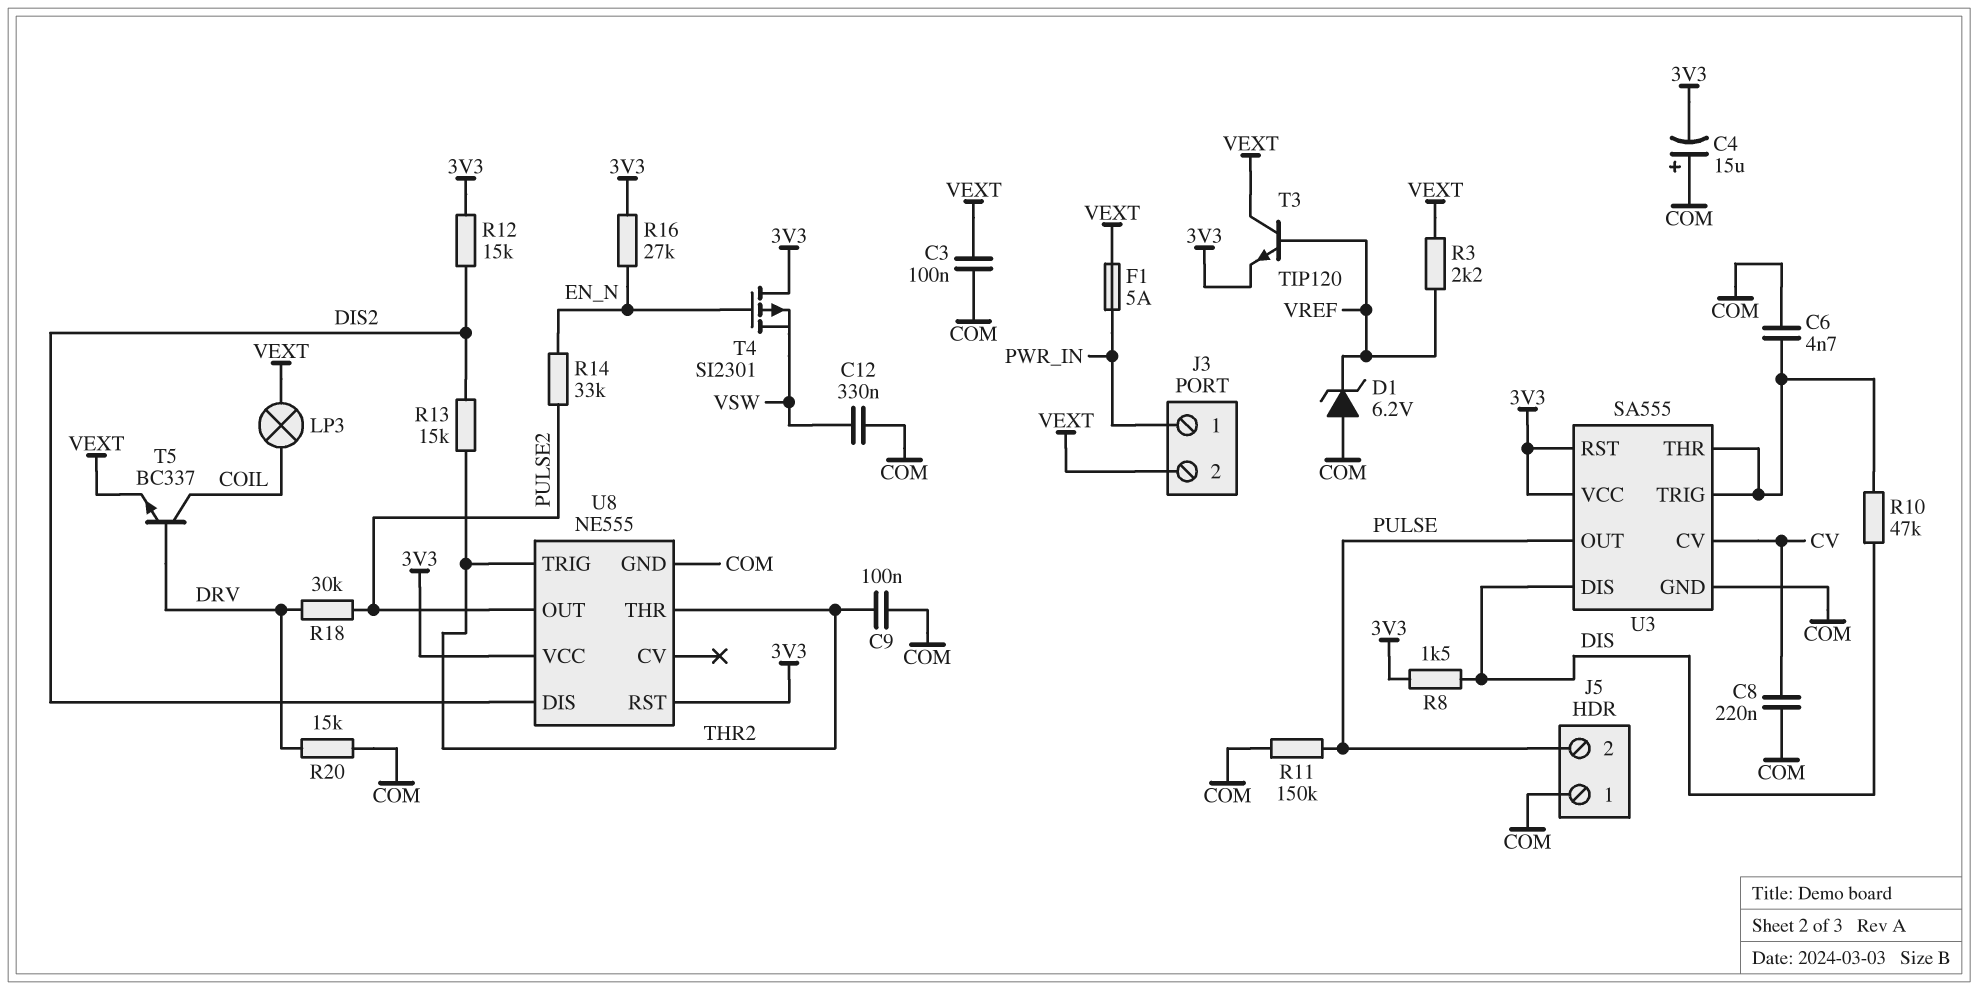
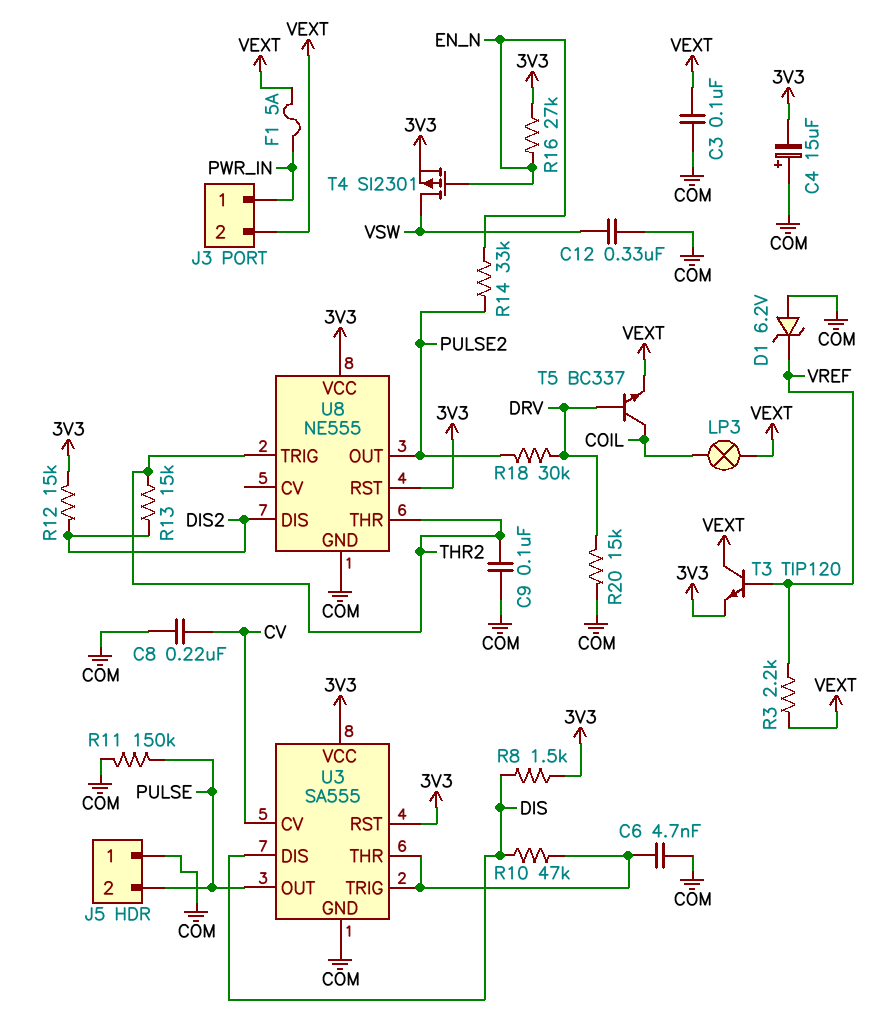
T4: PMOS SI2301 (G EN_N, D 3V3, S VSW) -> PMOS SI2301 (G EN_N, D VSW, S 3V3)

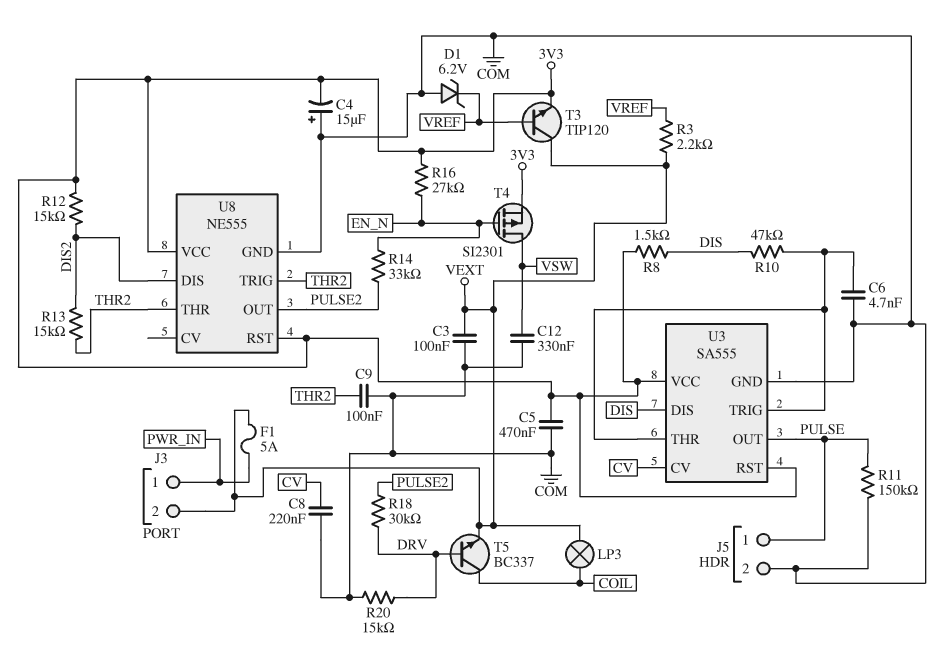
C5: none -> 470nF (3V3, COM)
J5 pin 1: COM -> PULSE
J5 pin 2: PULSE -> COM

